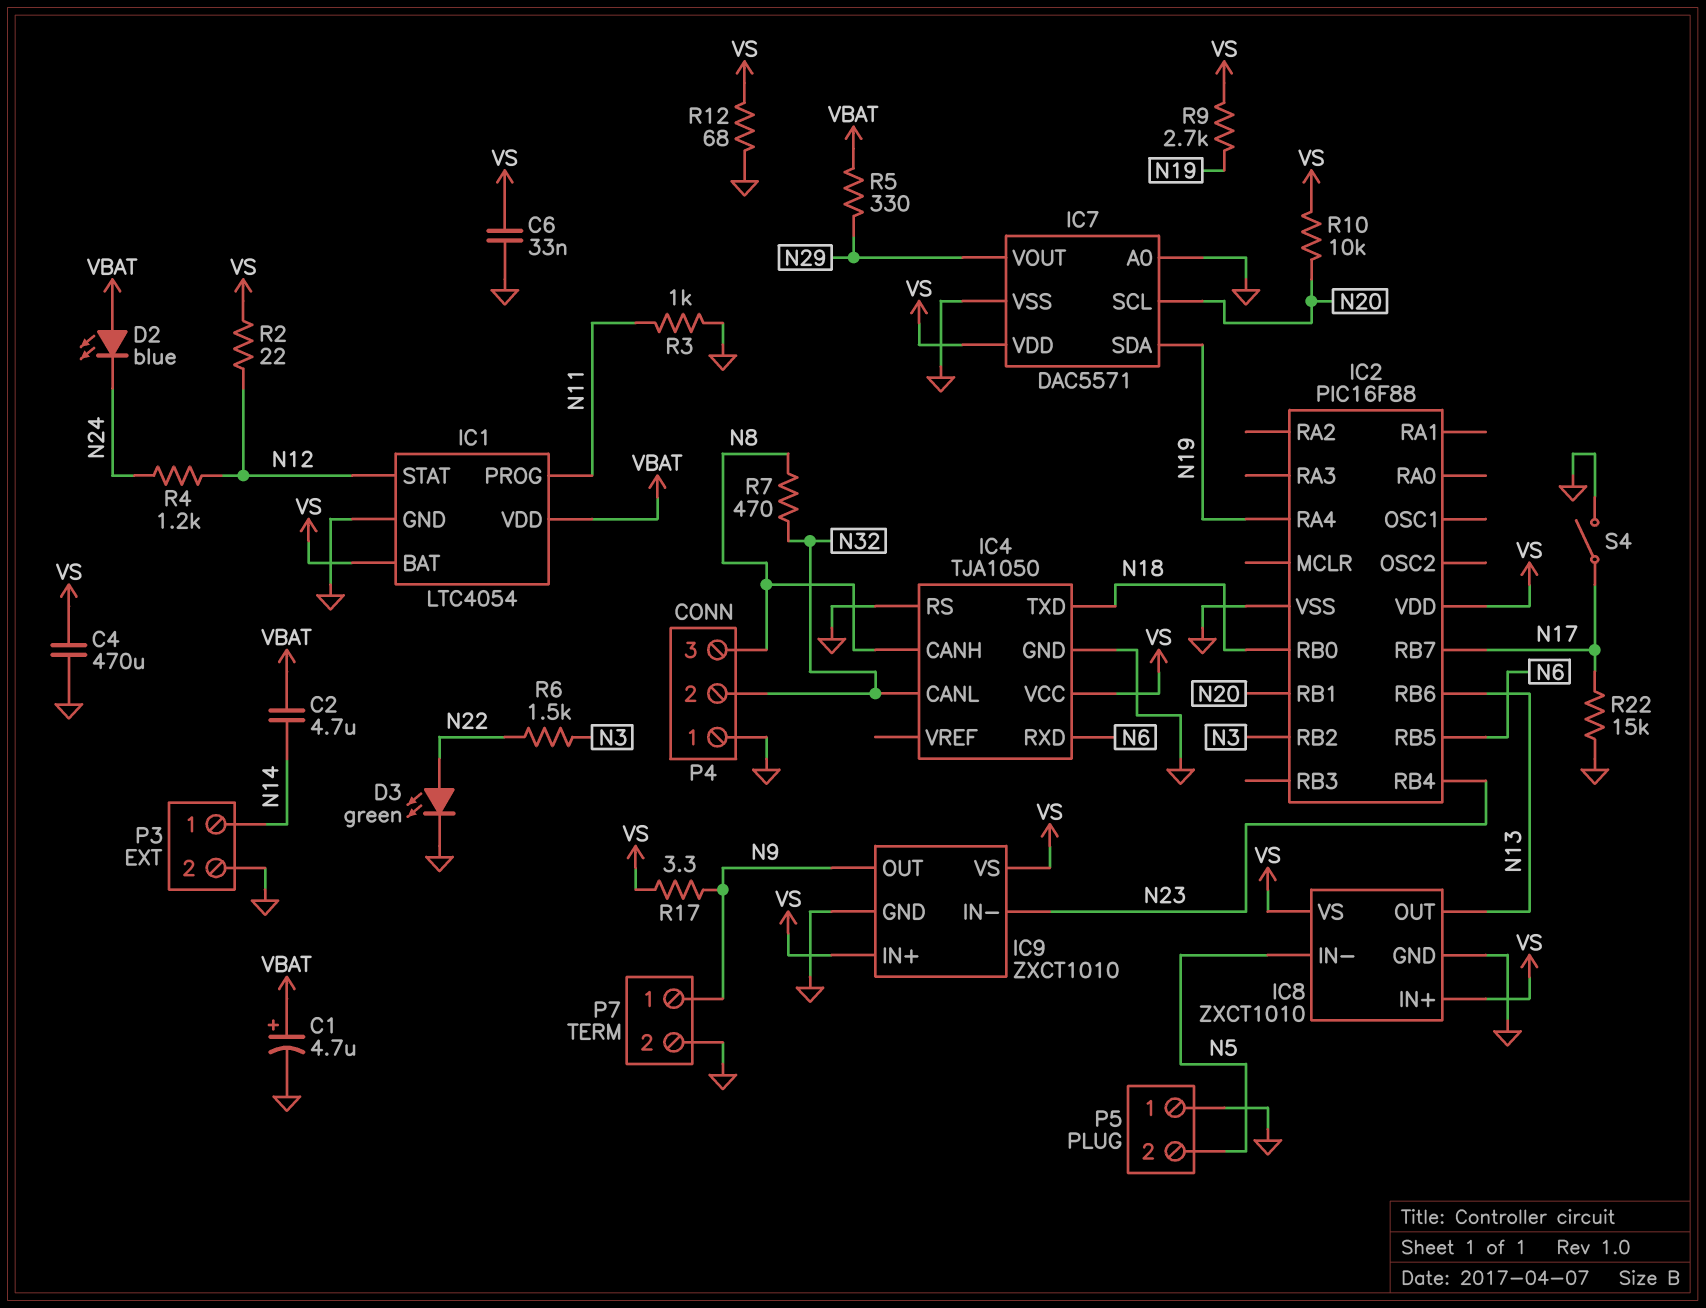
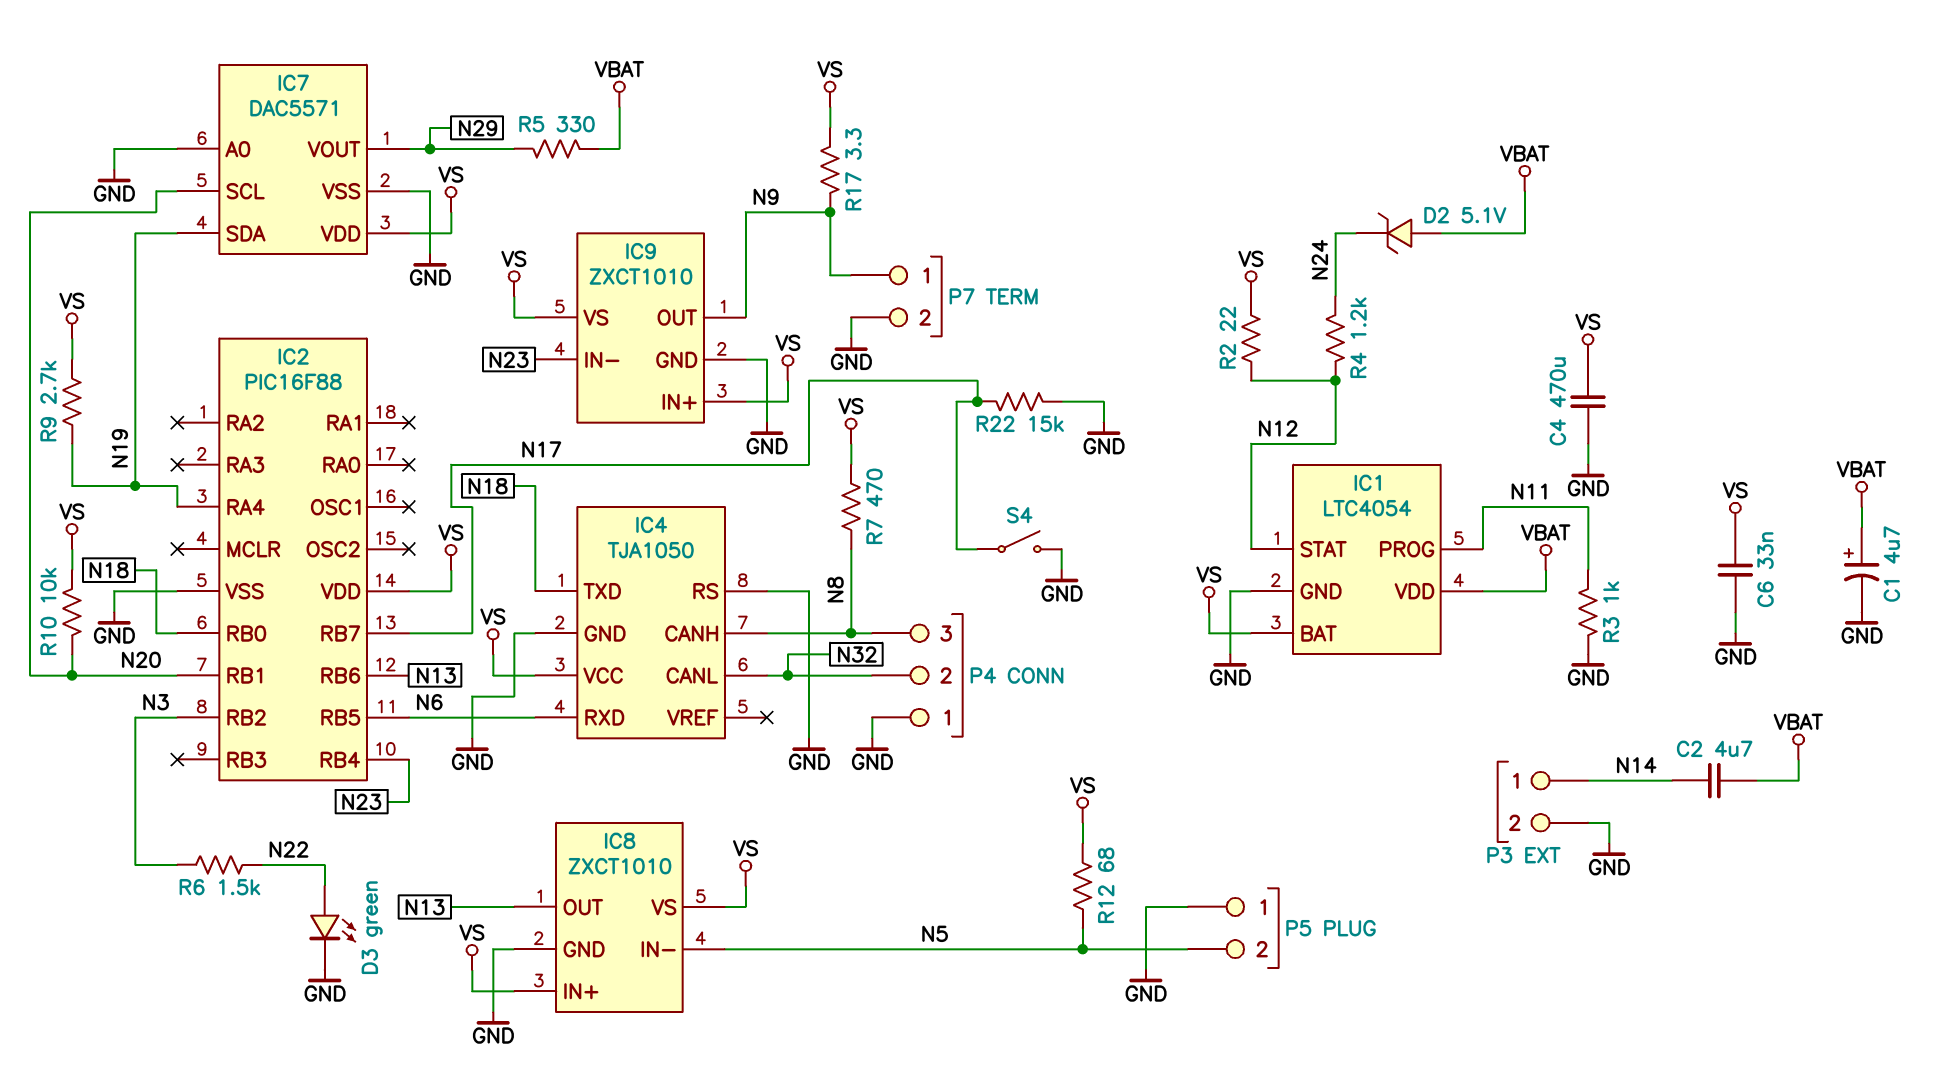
D2: LED blue (A VBAT, K N24) -> zener 5.1V (A VBAT, K N24)
R7: 470 (N8, N32) -> 470 (N8, VS)
R12: 68 (GND, VS) -> 68 (N5, VS)

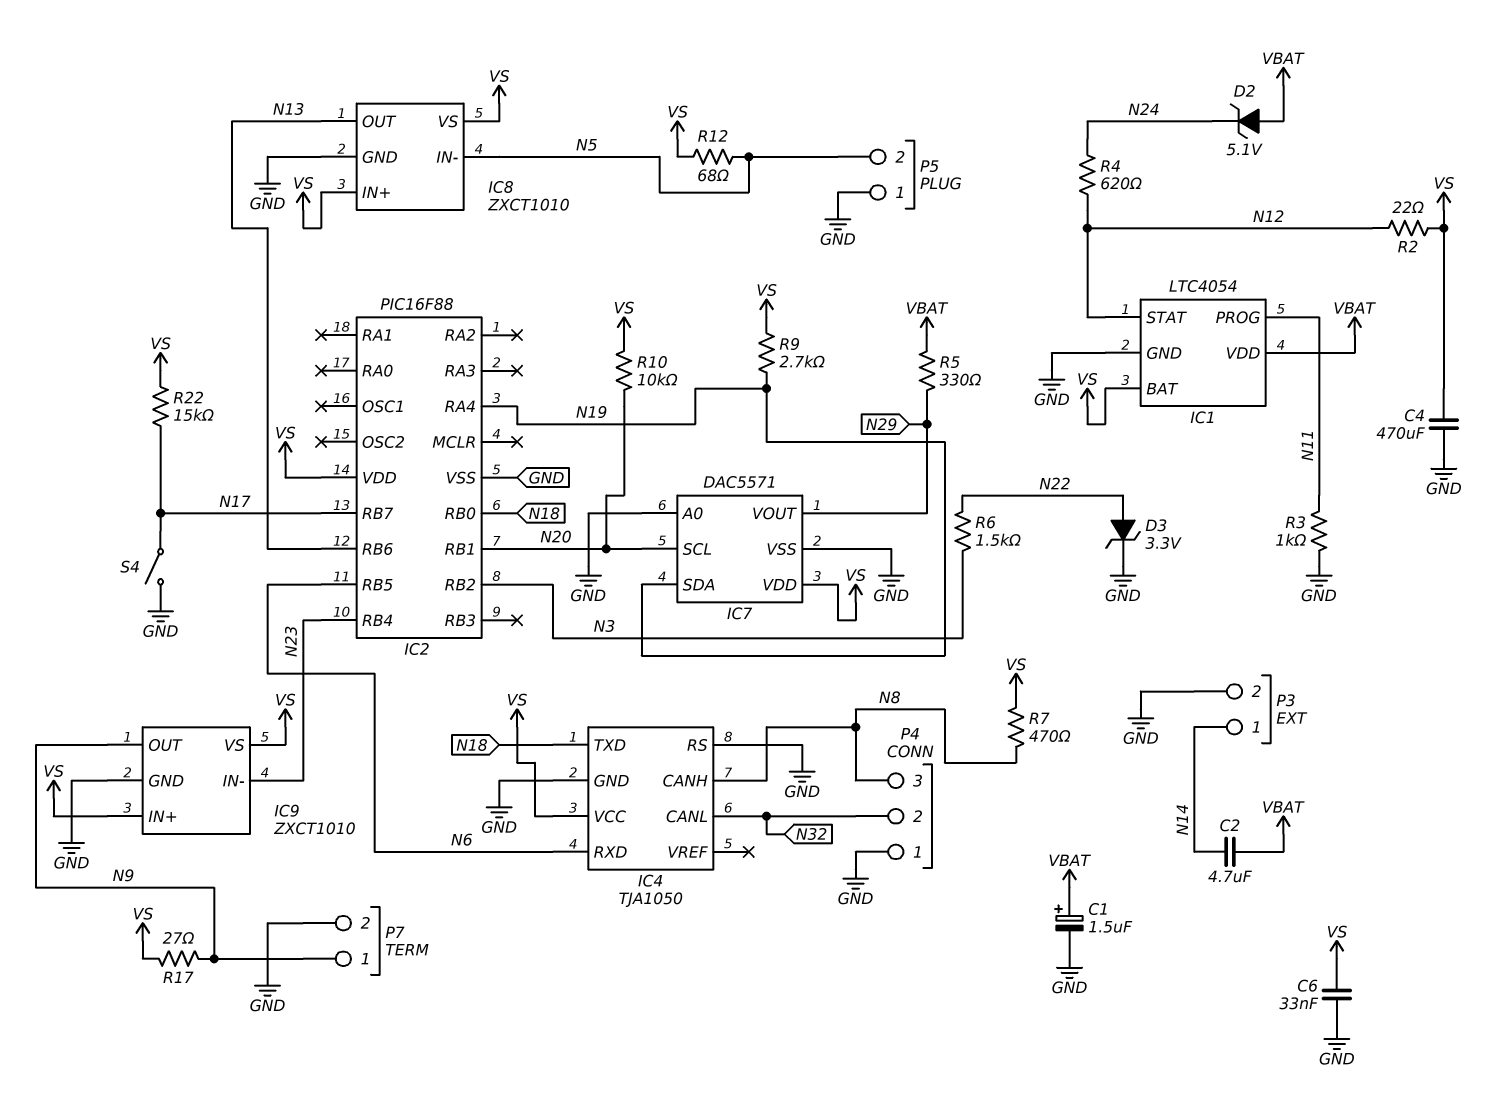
C1: 4.7uF (plus VBAT, minus GND) -> 1.5uF (plus VBAT, minus GND)
D3: LED green (A N22, K GND) -> zener 3.3V (A N22, K GND)
R4: 1.2k (N12, N24) -> 620 (N12, N24)
R17: 3.3 (N9, VS) -> 27 (N9, VS)
R22: 15k (GND, N17) -> 15k (N17, VS)

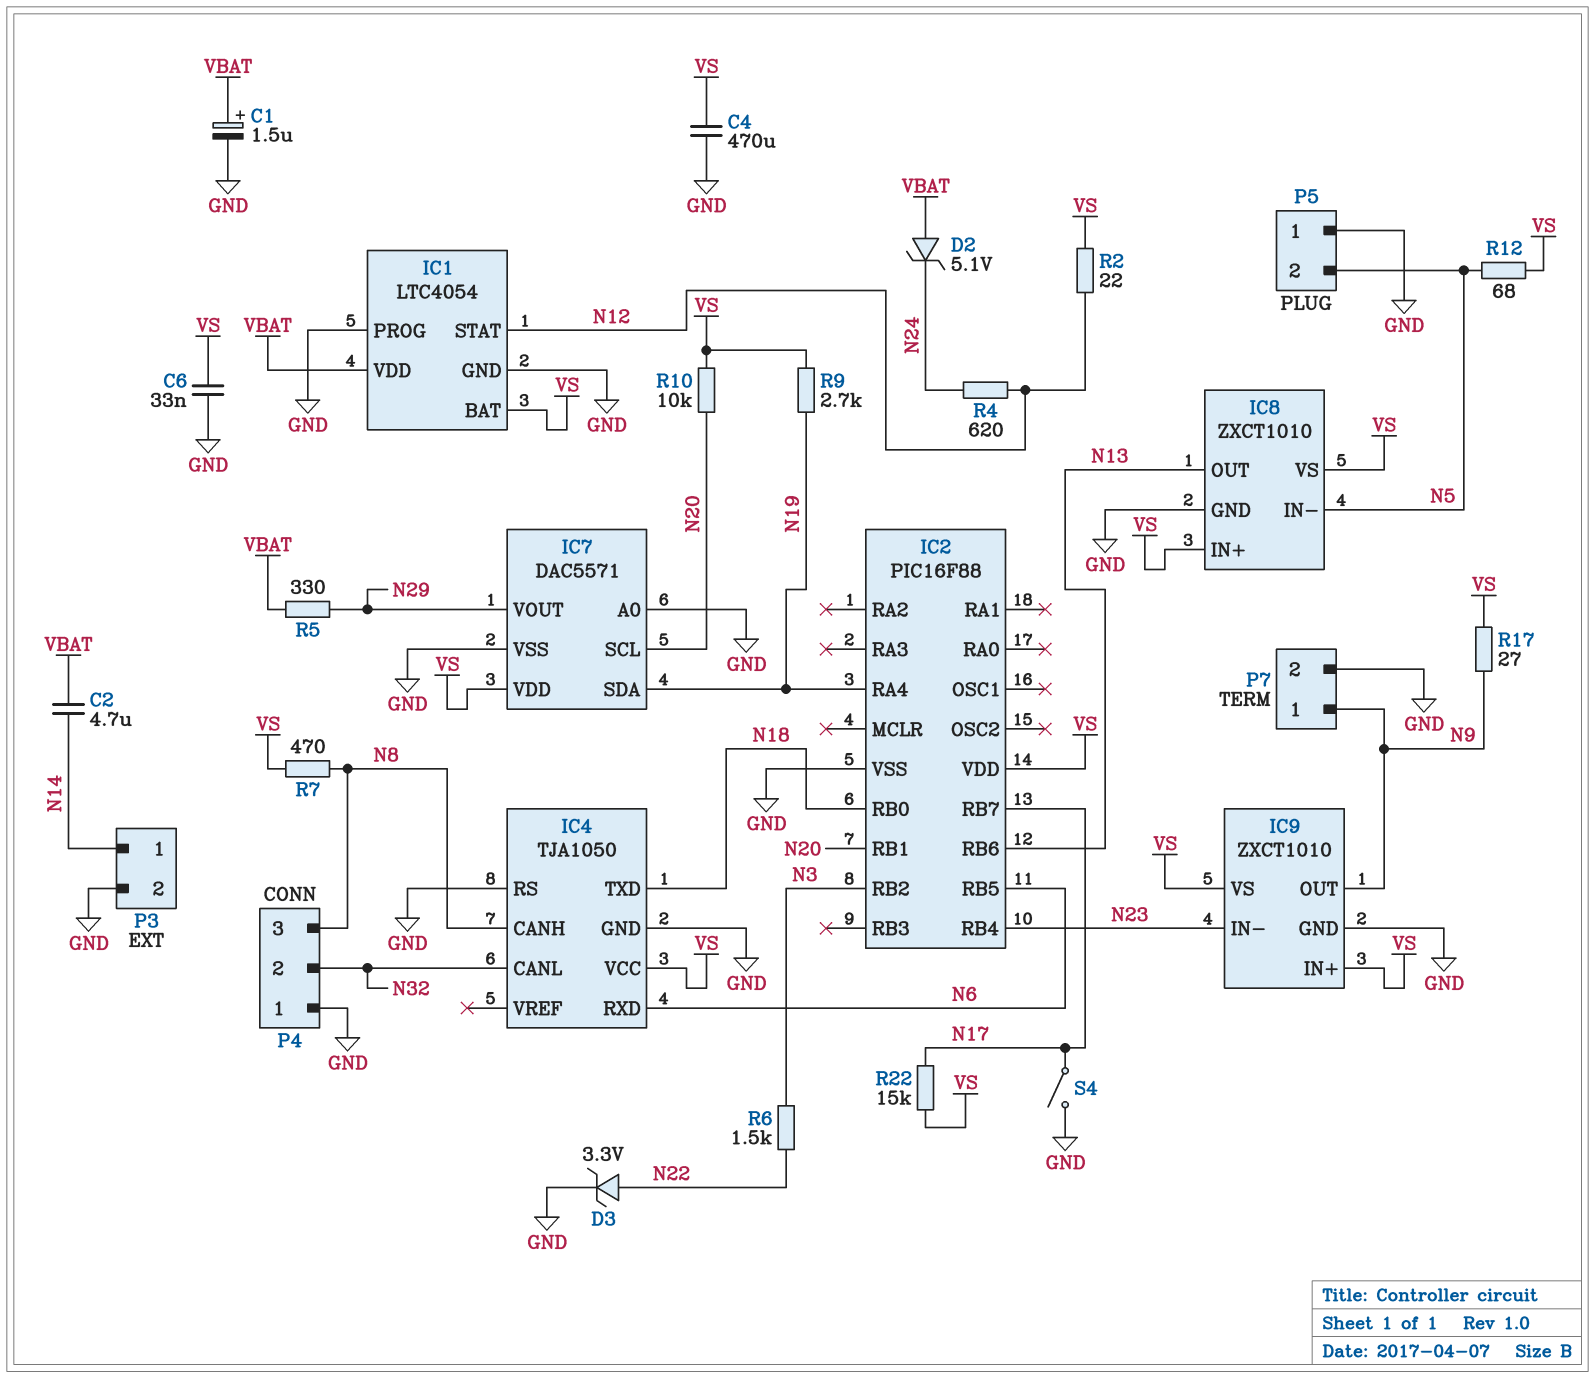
IC1 pin PROG: N11 -> GND
R3: 1k (GND, N11) -> none

